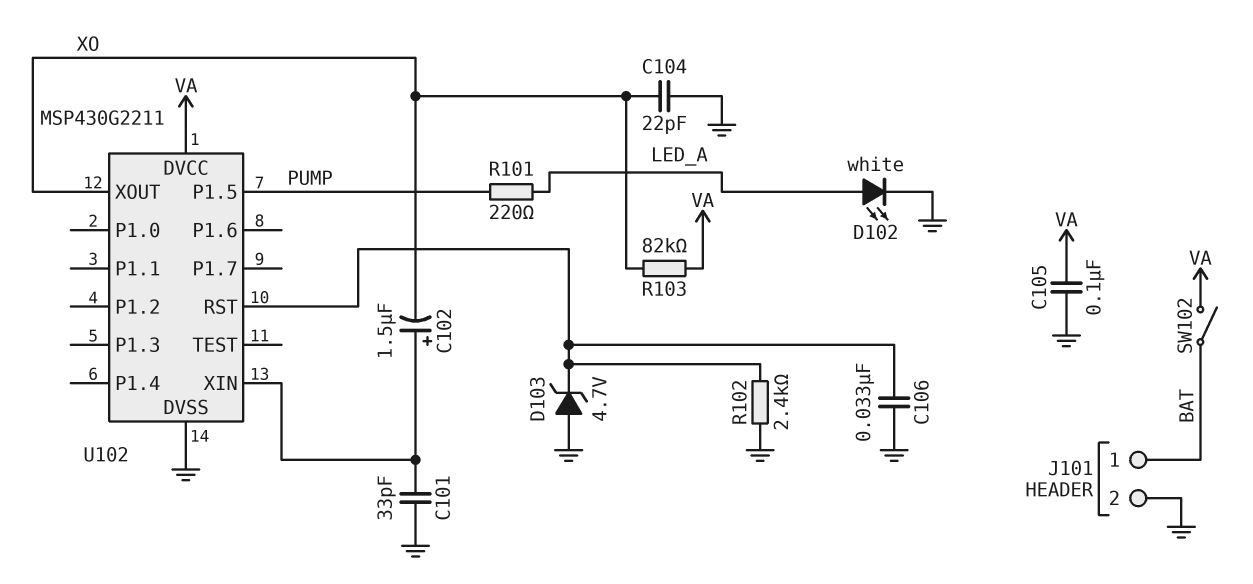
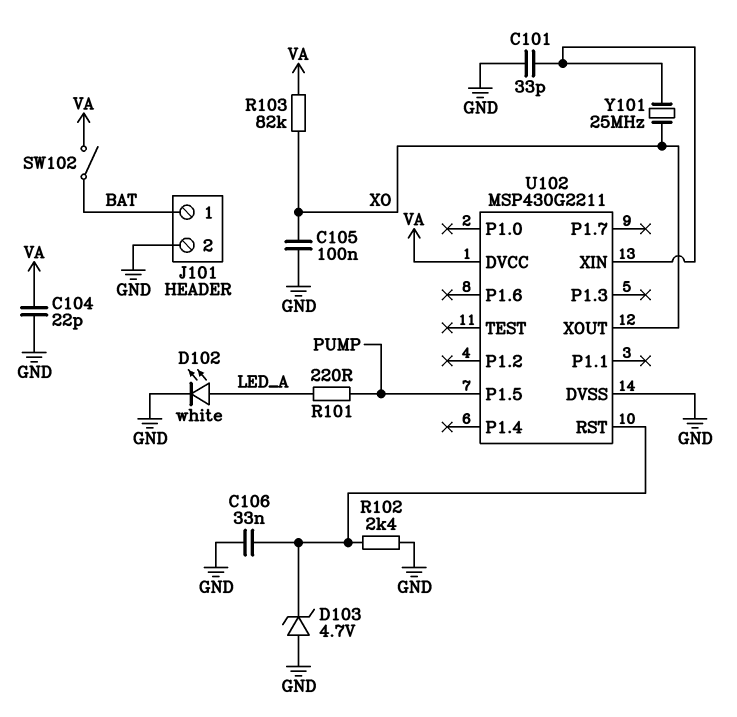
C102: 1.5uF (plus U102/XIN, minus XO) -> none
C104: 22pF (GND, XO) -> 22pF (GND, VA)
C105: 100nF (GND, VA) -> 100nF (GND, XO)
Y101: none -> 25MHz (U102/XIN, XO)

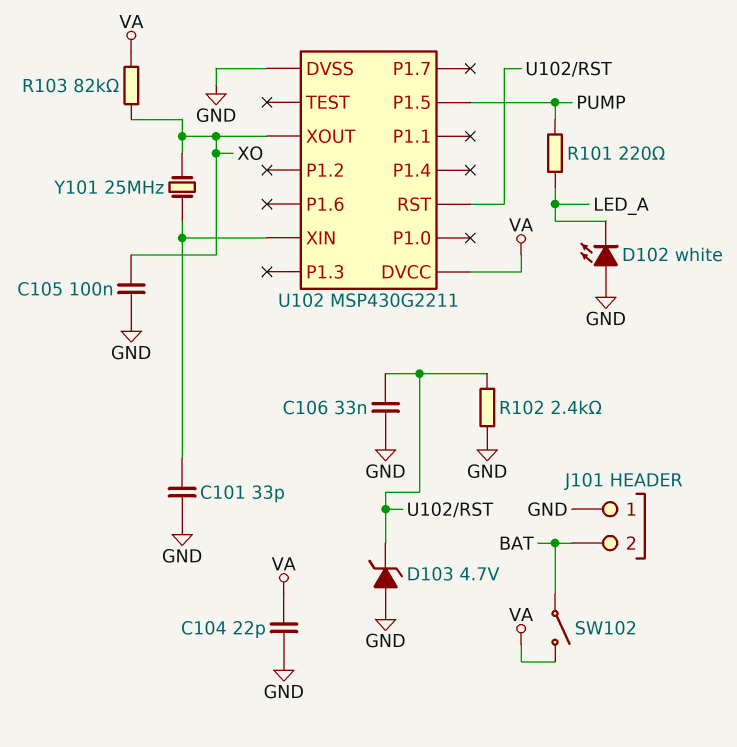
D102: LED white (A LED_A, K GND) -> LED white (A GND, K LED_A)
J101 pin 1: BAT -> GND
J101 pin 2: GND -> BAT

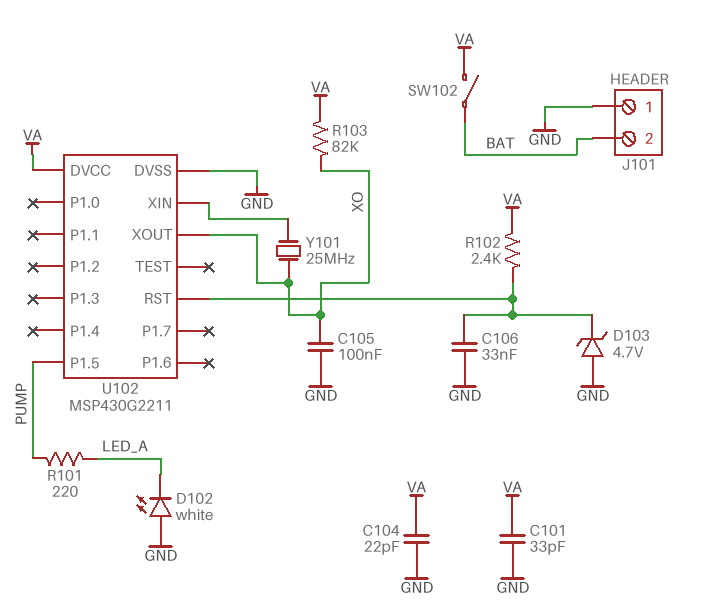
C101: 33pF (GND, U102/XIN) -> 33pF (GND, VA)
R102: 2.4k (GND, U102/RST) -> 2.4k (U102/RST, VA)

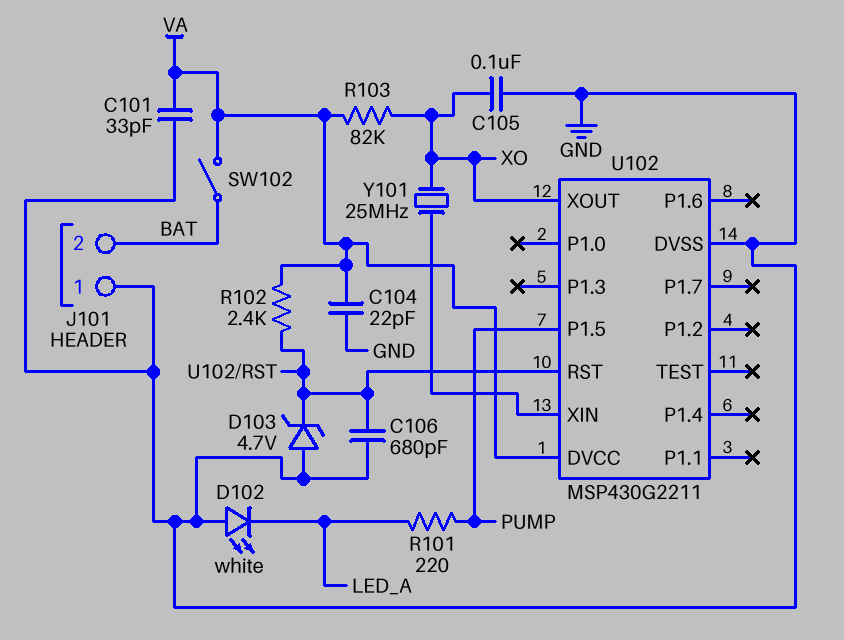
C106: 33nF (GND, U102/RST) -> 680pF (GND, U102/RST)

